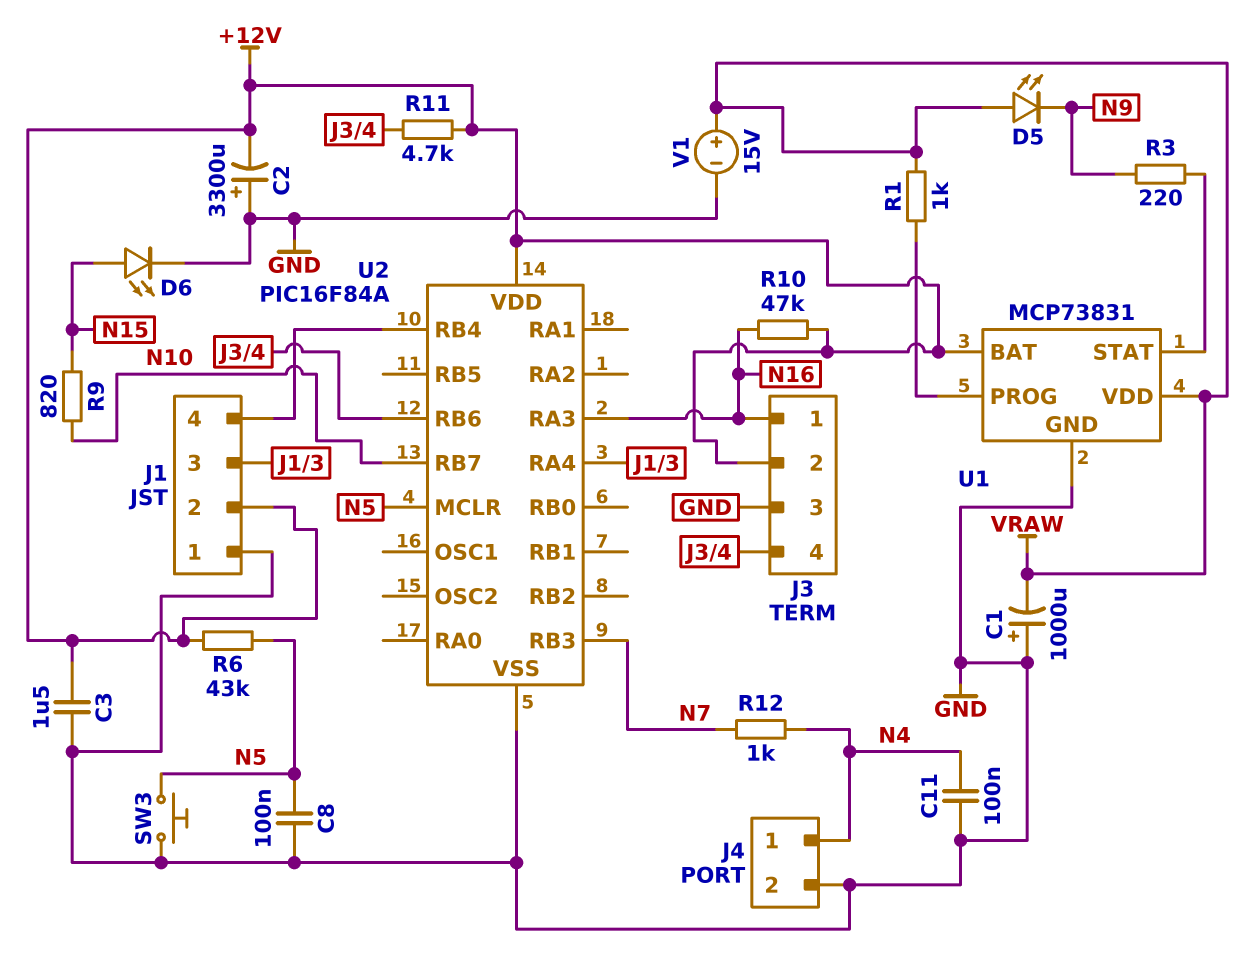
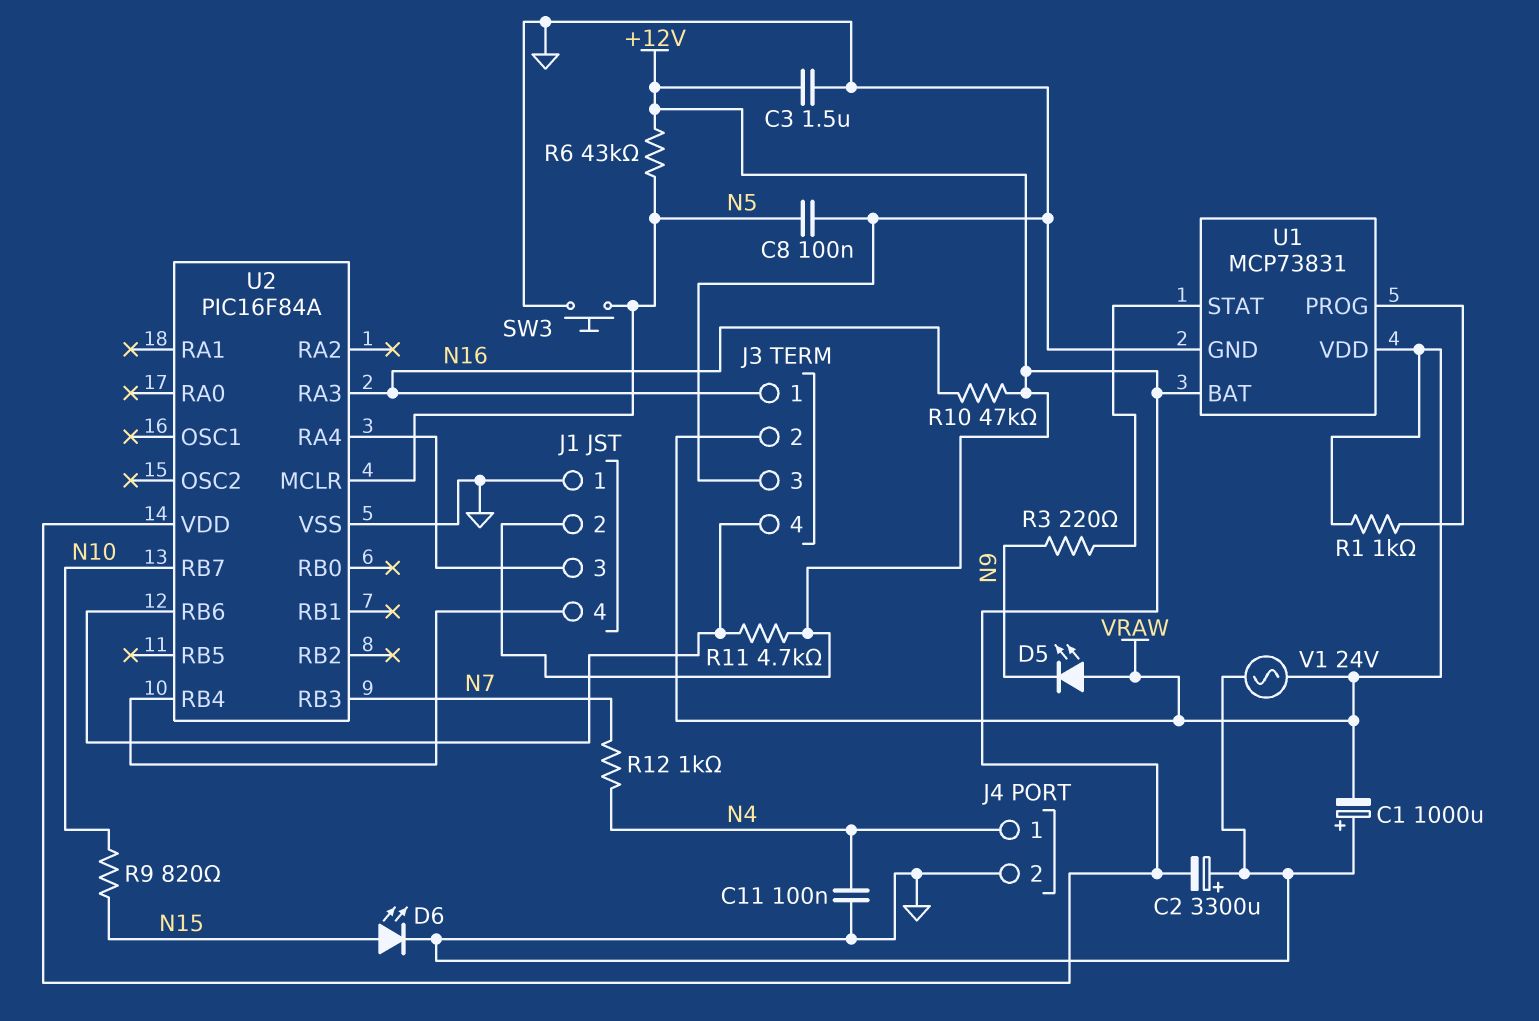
J3 pin 2: +12V -> VRAW
V1: 15V (plus VRAW, minus GND) -> AC 24V (GND, VRAW)

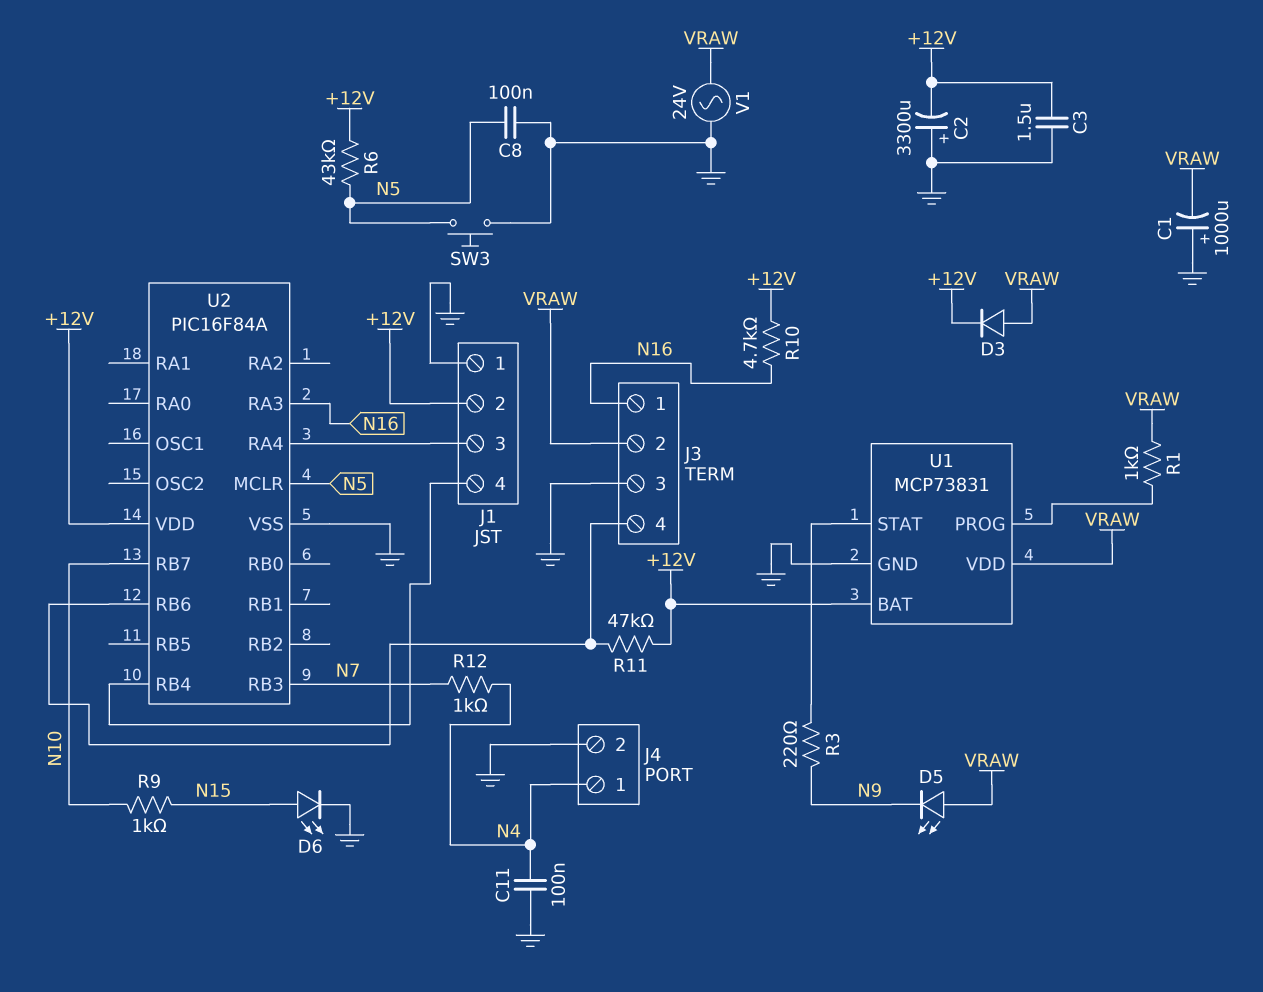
D3: none -> diode (A VRAW, K +12V)
R9: 820 (N10, N15) -> 1k (N10, N15)
R10: 47k (+12V, N16) -> 4.7k (+12V, N16)
R11: 4.7k (+12V, J3/4) -> 47k (+12V, J3/4)

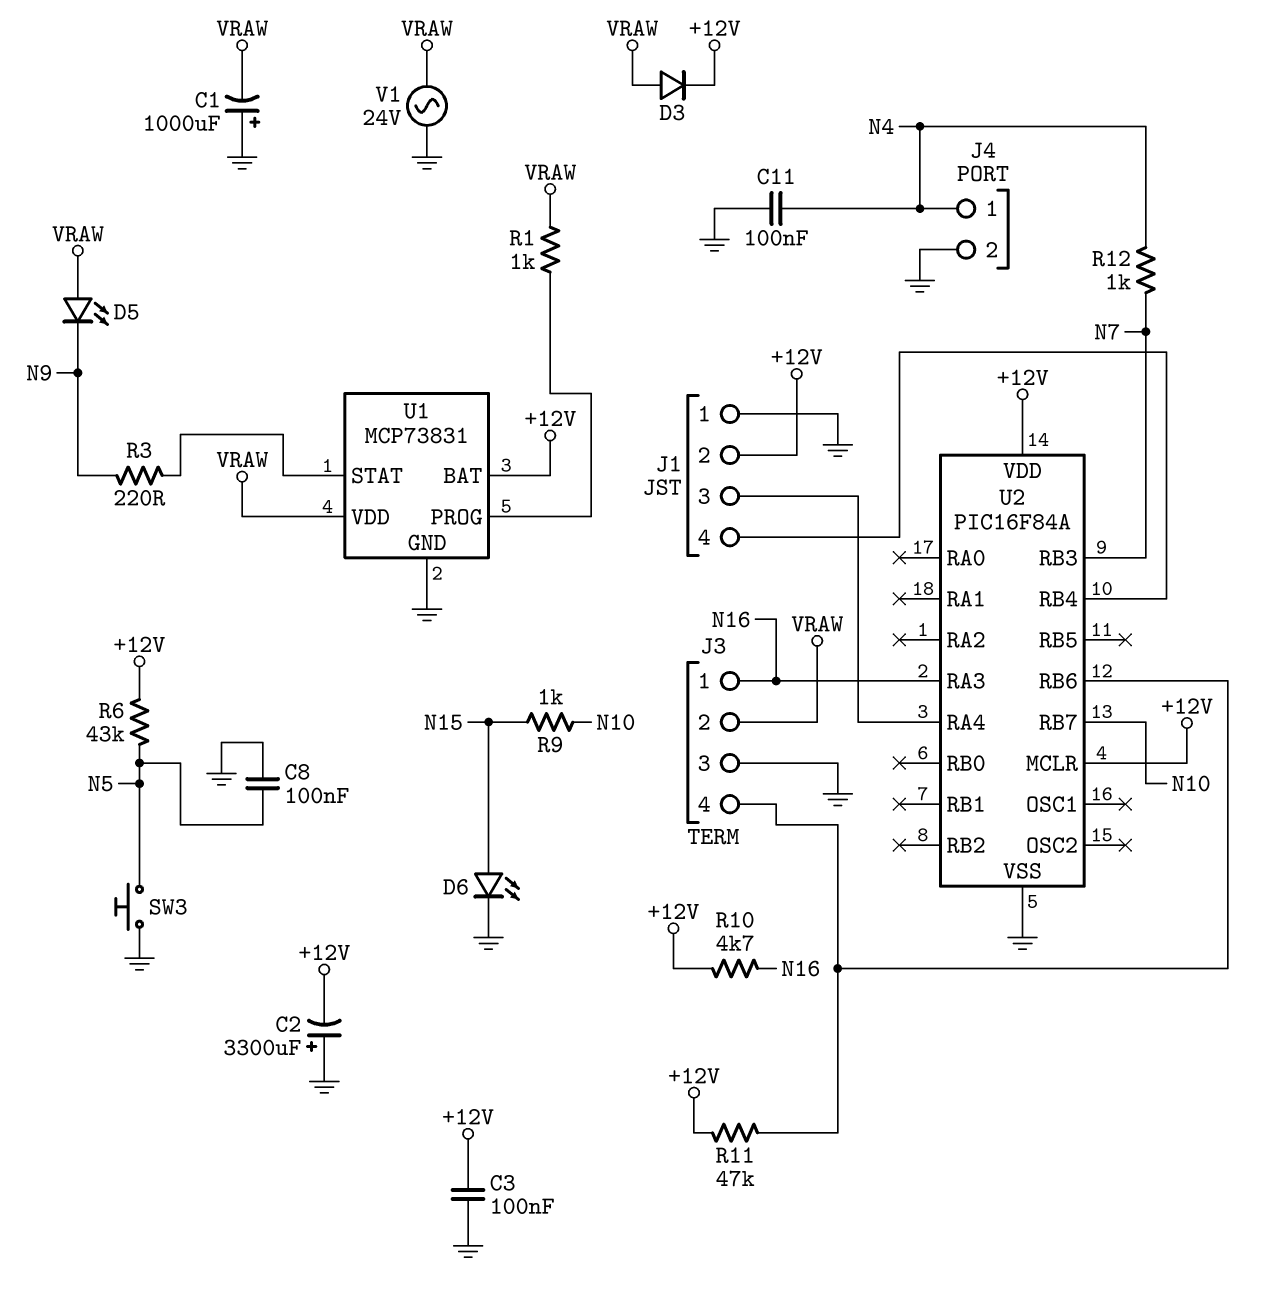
C3: 1.5uF (+12V, GND) -> 100nF (+12V, GND)
U2 pin MCLR: N5 -> +12V

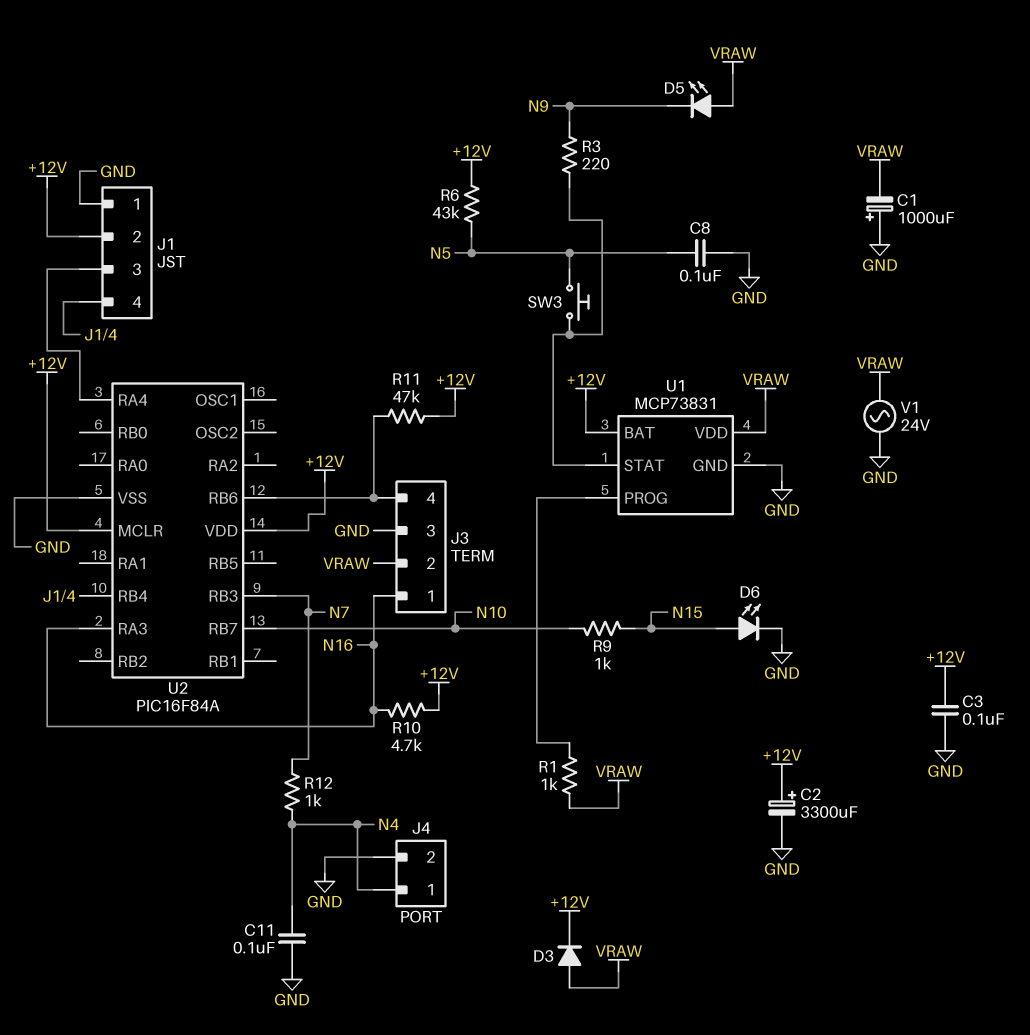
C2: 3300uF (plus GND, minus +12V) -> 3300uF (plus +12V, minus GND)
SW3: button (GND, N5) -> button (N5, U1/STAT)

